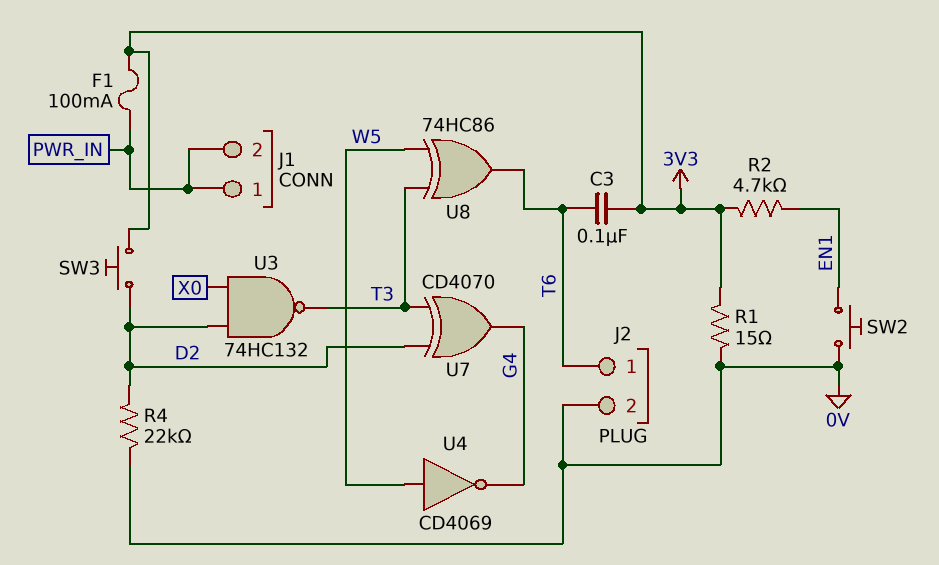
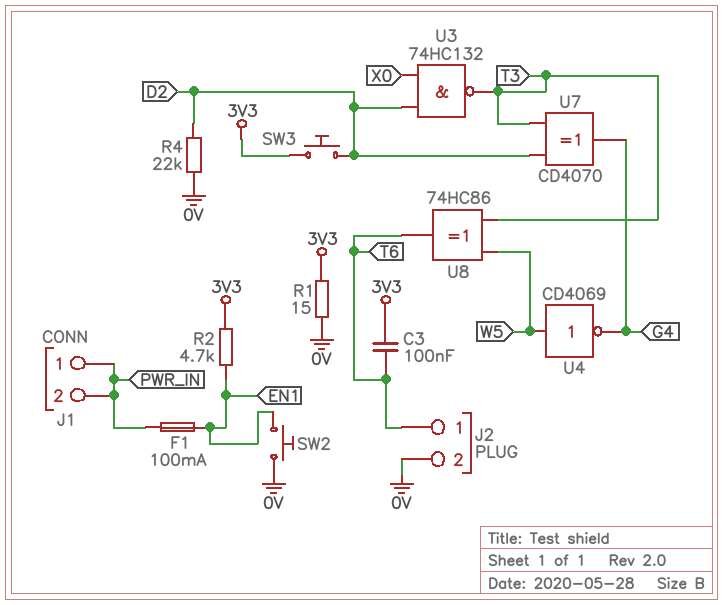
F1: 100mA (3V3, PWR_IN) -> 100mA (EN1, PWR_IN)

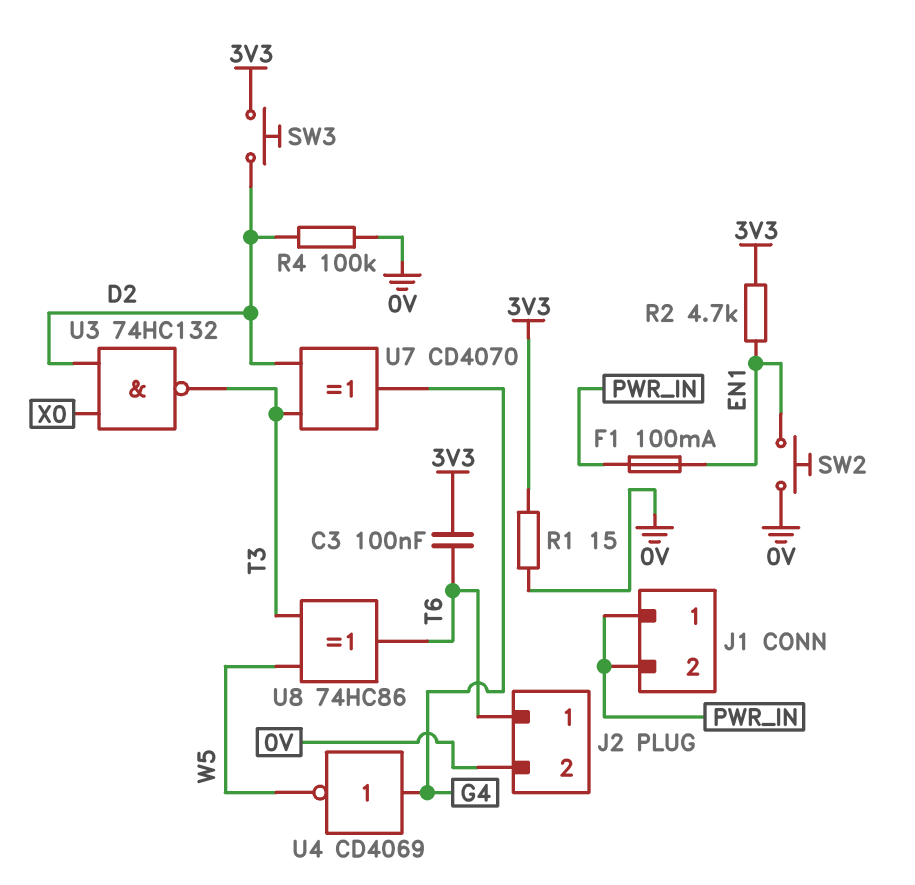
R4: 22k (0V, D2) -> 100k (0V, D2)
U4: NOT CD4069 (in W5, out G4) -> NOT CD4069 (in G4, out W5)

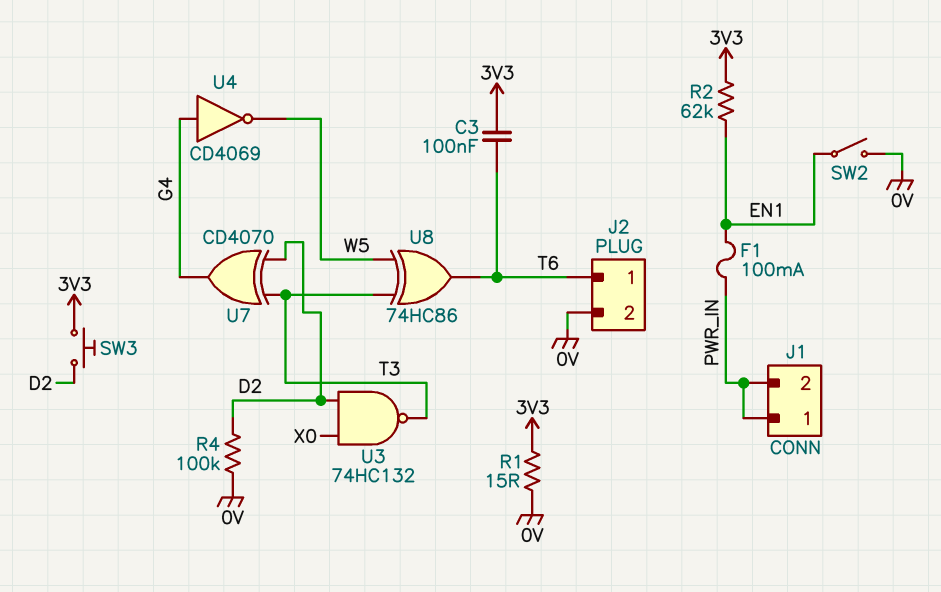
R2: 4.7k (3V3, EN1) -> 62k (3V3, EN1)
SW2: button (0V, EN1) -> switch (0V, EN1)

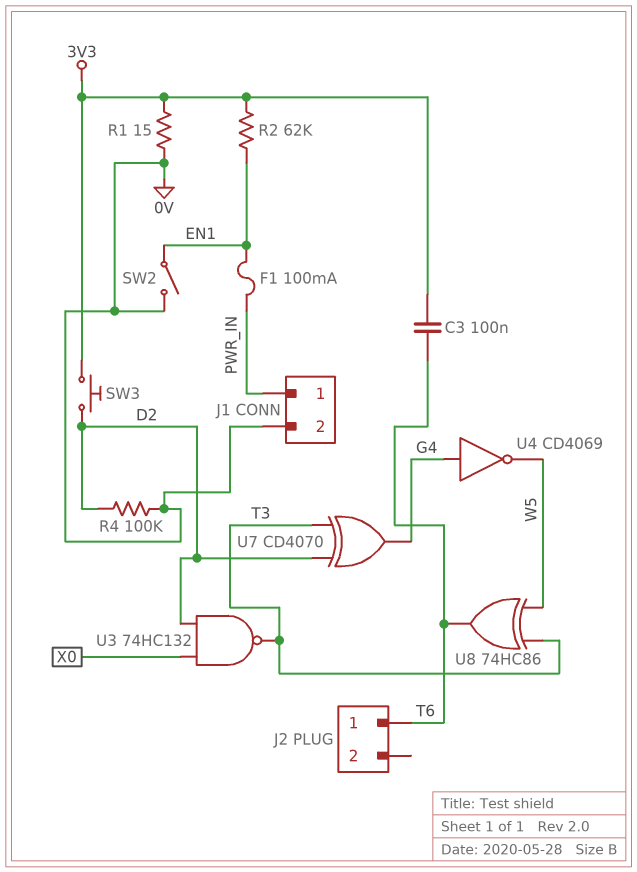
J1 pin 2: PWR_IN -> 0V
J2 pin 2: 0V -> none

